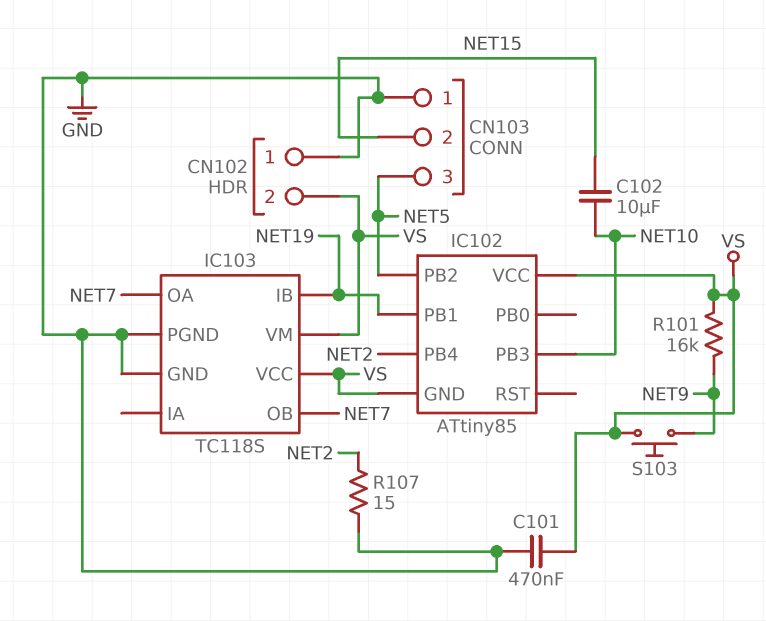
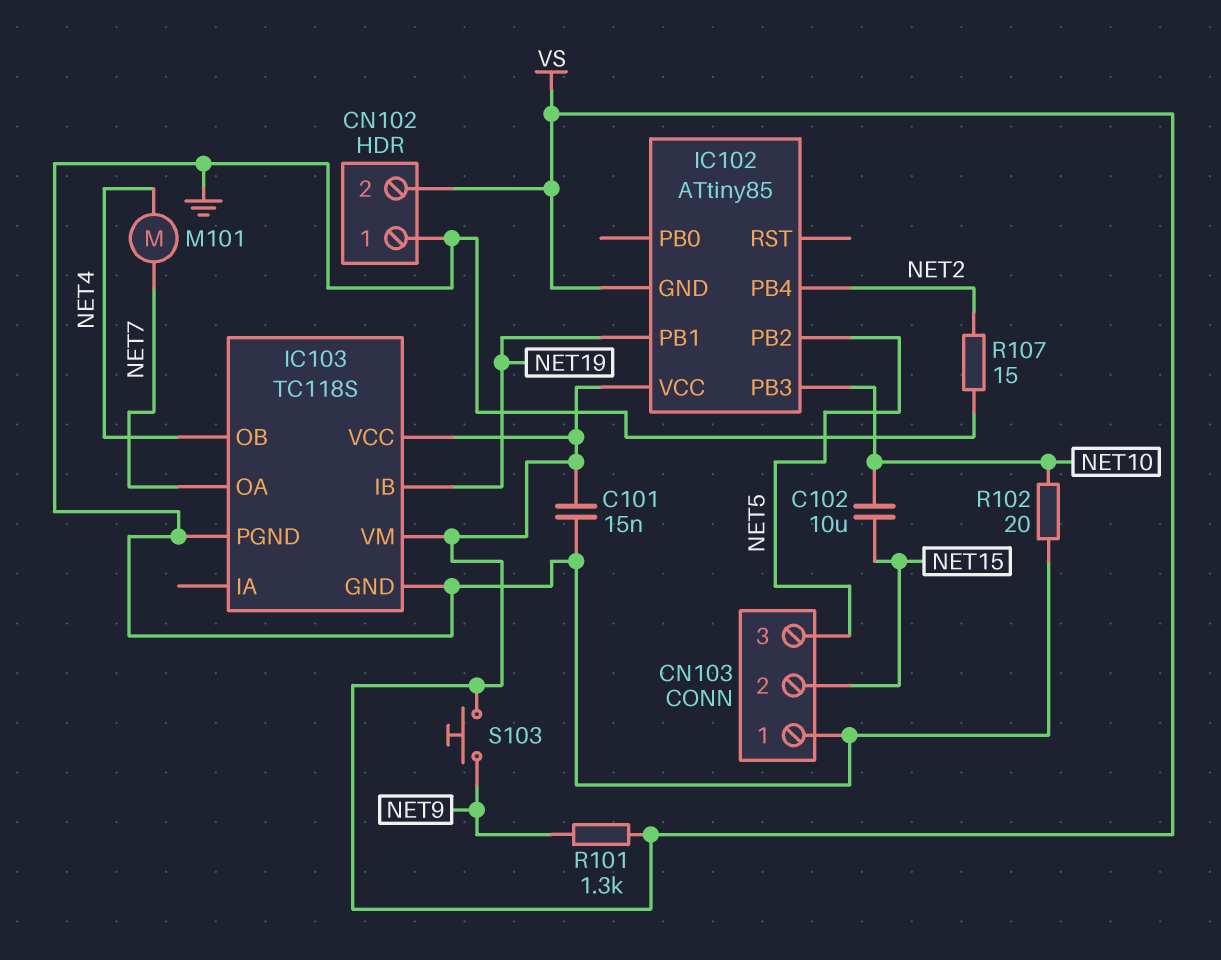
C101: 470nF (GND, VS) -> 15nF (GND, VS)
IC103 pin OB: NET7 -> NET4
M101: none -> motor (NET4, NET7)
R101: 16k (NET9, VS) -> 1.3k (NET9, VS)
R102: none -> 20 (GND, NET10)

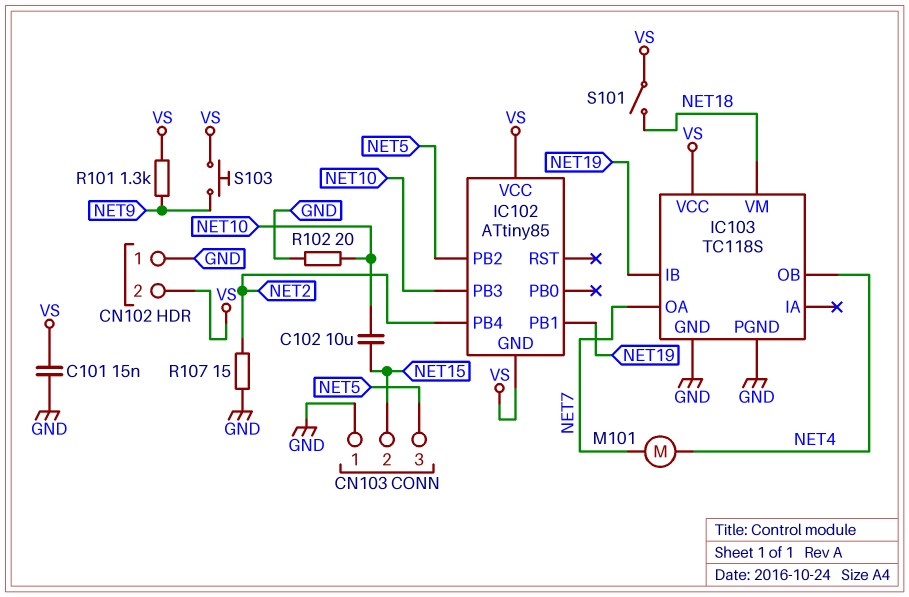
IC103 pin VM: VS -> NET18
S101: none -> switch (NET18, VS)

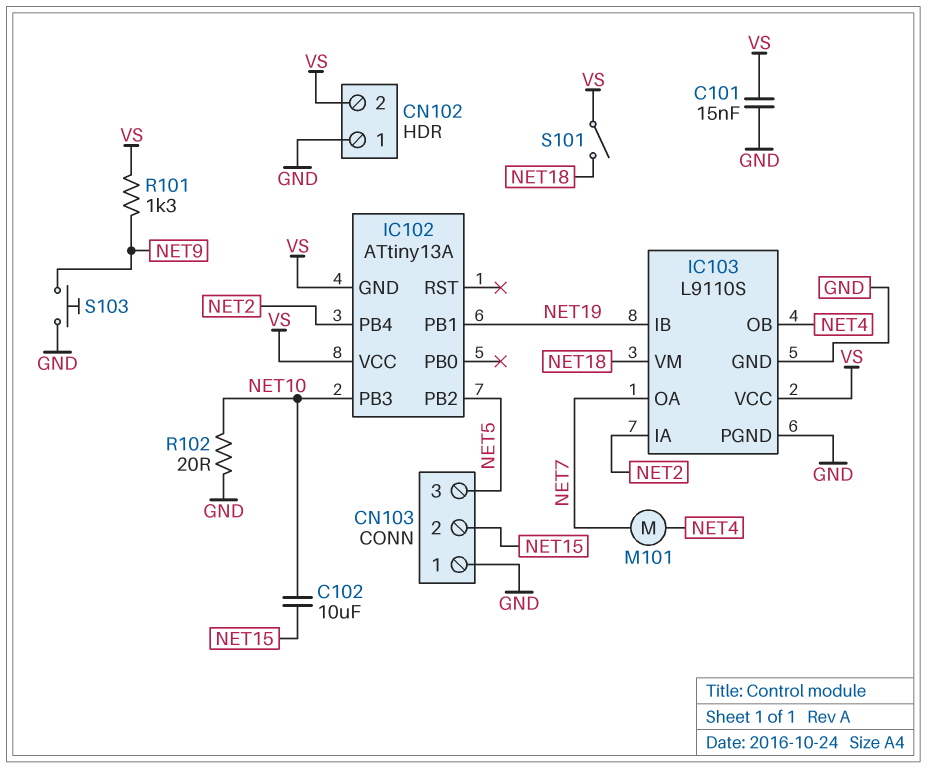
IC102: ATtiny85 -> ATtiny13A
IC103: TC118S -> L9110S
IC103 pin IA: none -> NET2
R107: 15 (GND, NET2) -> none
S103: button (NET9, VS) -> button (GND, NET9)

